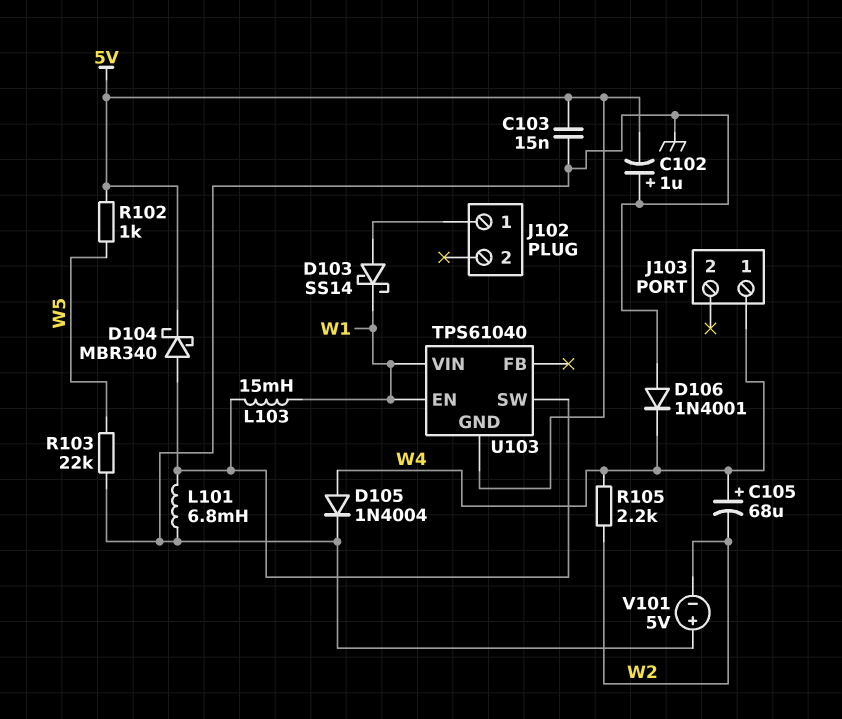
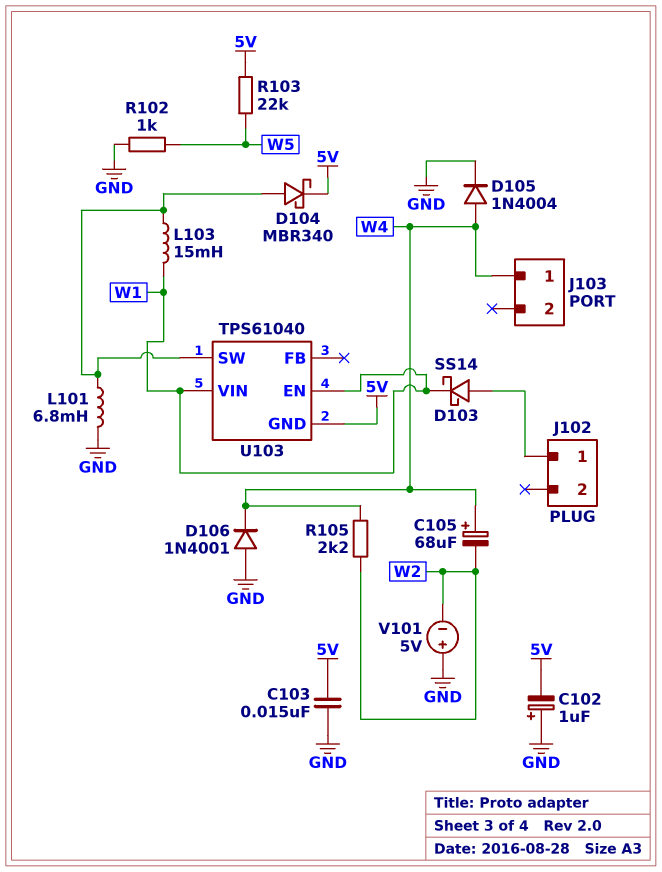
R102: 1k (5V, W5) -> 1k (GND, W5)
R103: 22k (GND, W5) -> 22k (5V, W5)

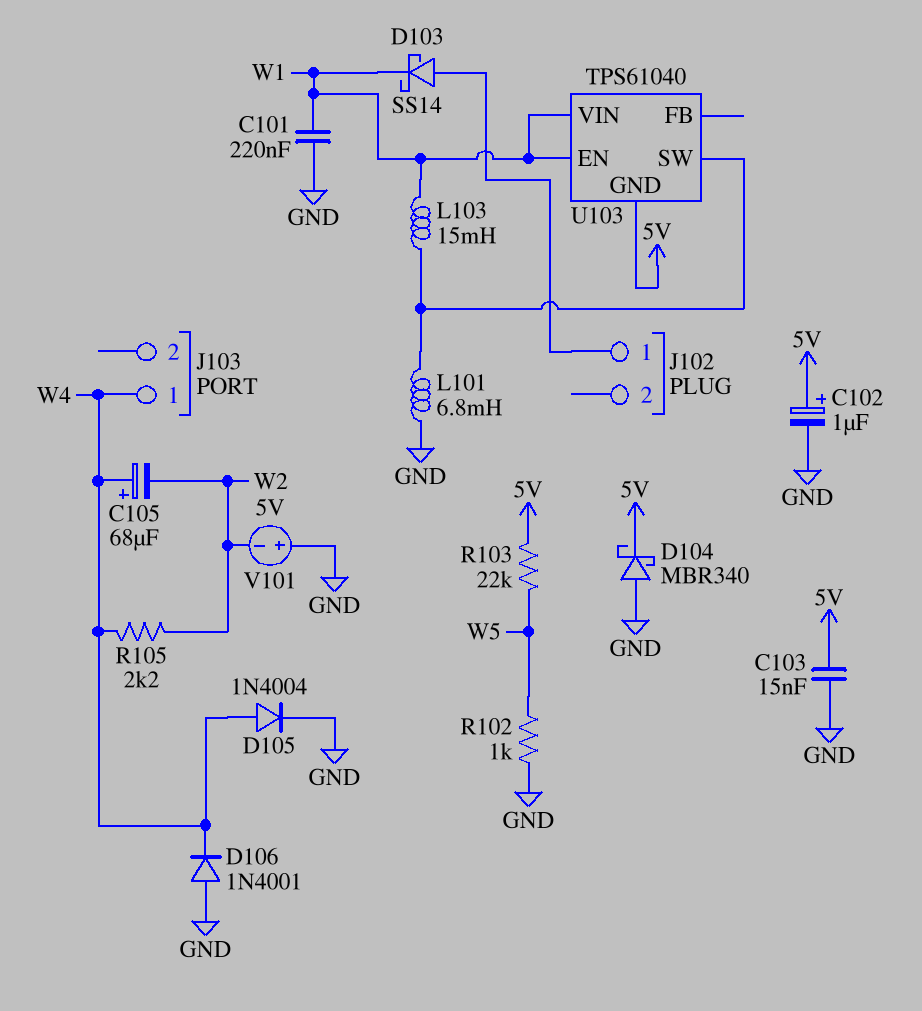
C101: none -> 220nF (GND, W1)
C102: 1uF (plus GND, minus 5V) -> 1uF (plus 5V, minus GND)
D104: schottky MBR340 (A U103/SW, K 5V) -> schottky MBR340 (A GND, K 5V)

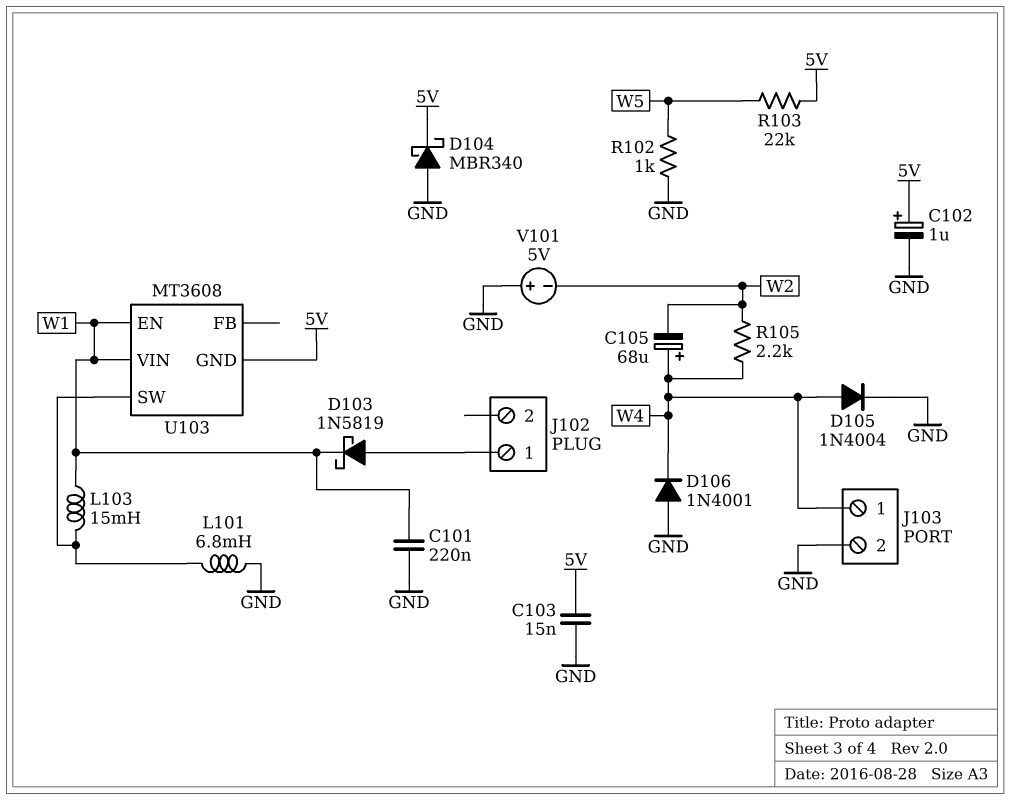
D103: schottky SS14 (A J102/1, K W1) -> schottky 1N5819 (A J102/1, K W1)
J103 pin 2: none -> GND
U103: TPS61040 -> MT3608

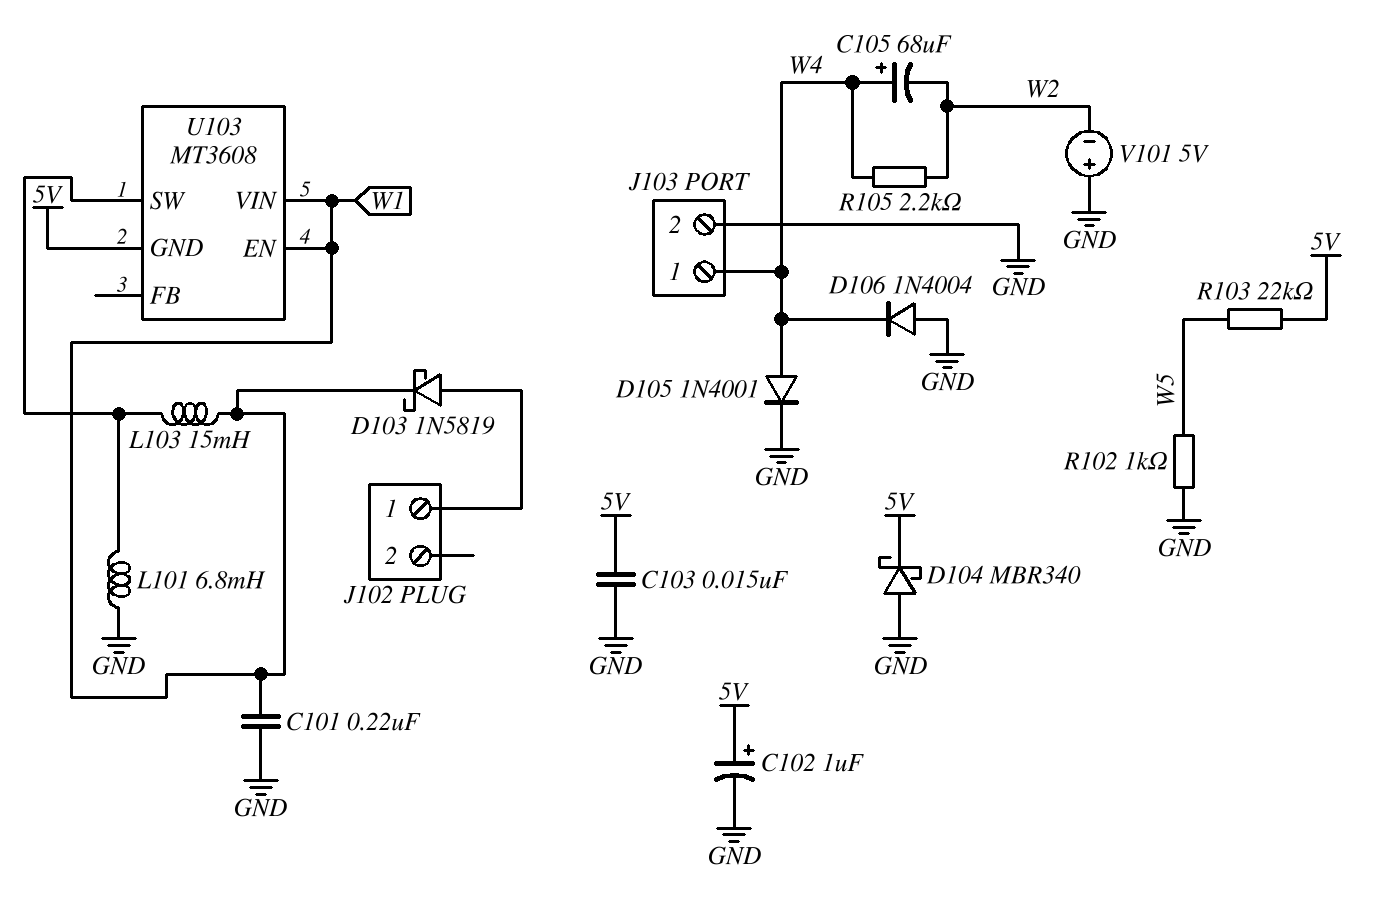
D105: diode 1N4004 (A W4, K GND) -> diode 1N4001 (A W4, K GND)
D106: diode 1N4001 (A GND, K W4) -> diode 1N4004 (A GND, K W4)

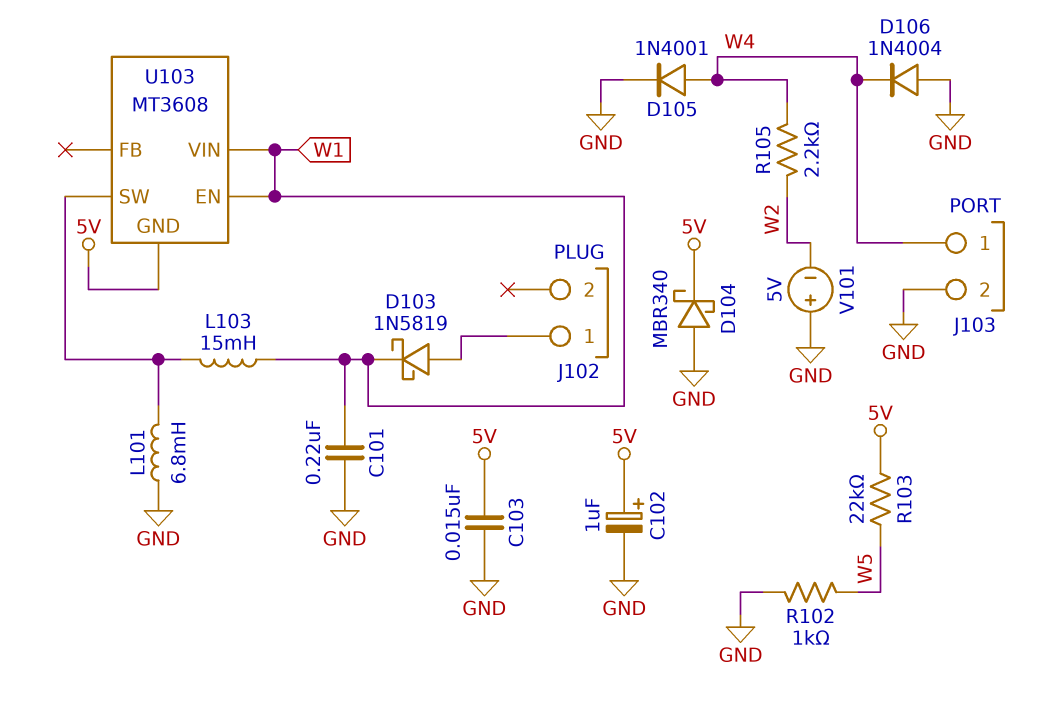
C105: 68uF (plus W4, minus W2) -> none

